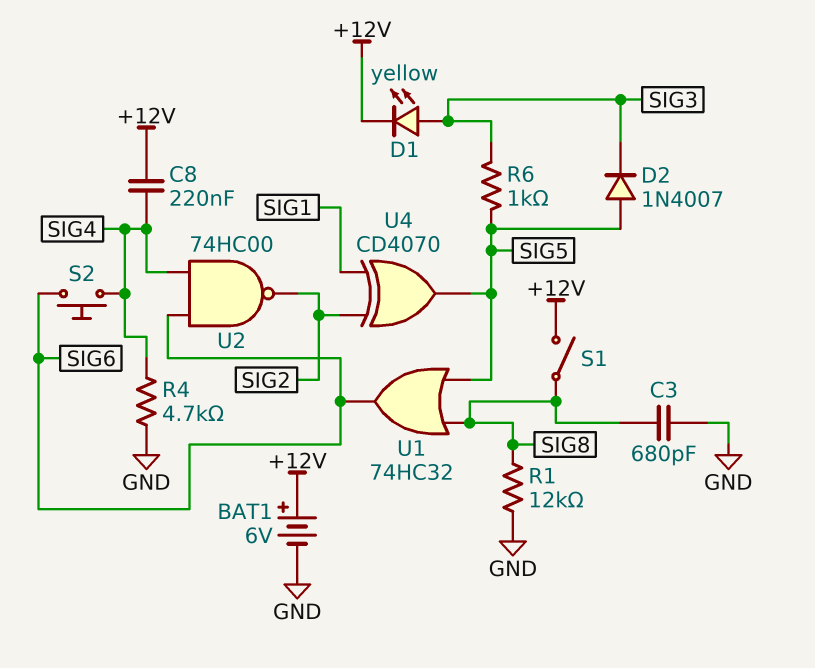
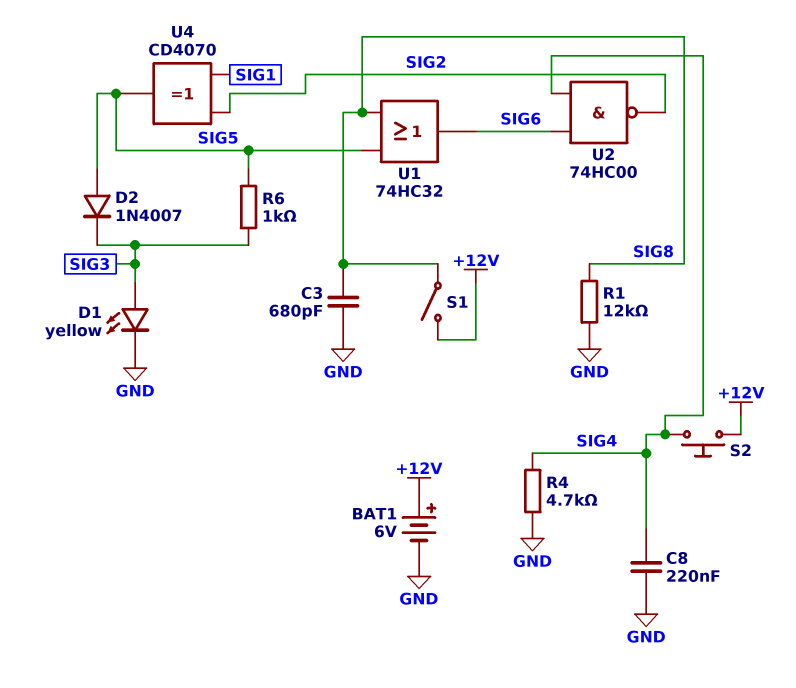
C8: 220nF (+12V, SIG4) -> 220nF (GND, SIG4)
D1: LED yellow (A SIG3, K +12V) -> LED yellow (A SIG3, K GND)
S2: button (SIG4, SIG6) -> button (+12V, SIG4)

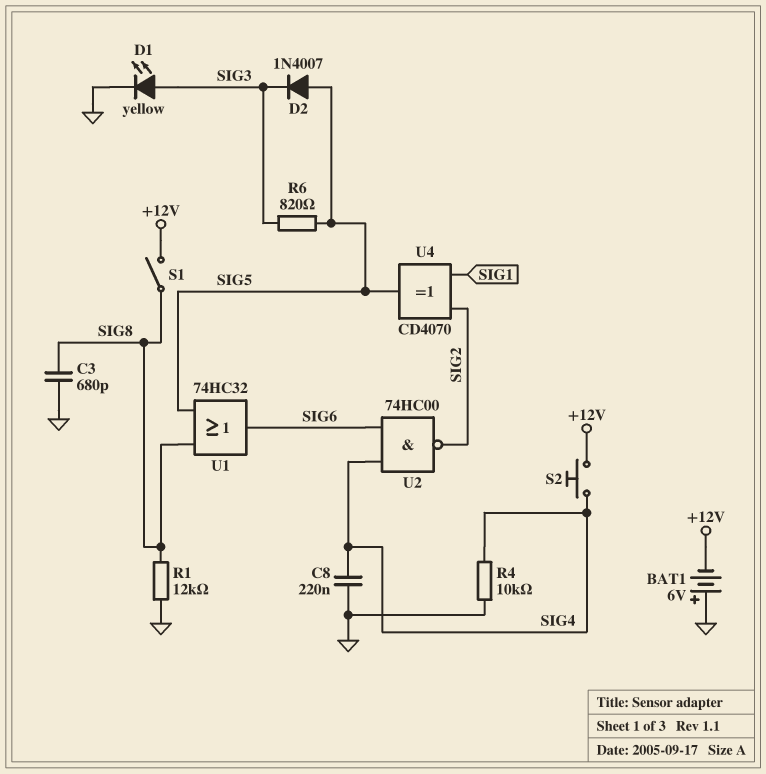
BAT1: 6V (plus +12V, minus GND) -> 6V (plus GND, minus +12V)
R4: 4.7k (GND, SIG4) -> 10k (GND, SIG4)
R6: 1k (SIG3, SIG5) -> 820 (SIG3, SIG5)

